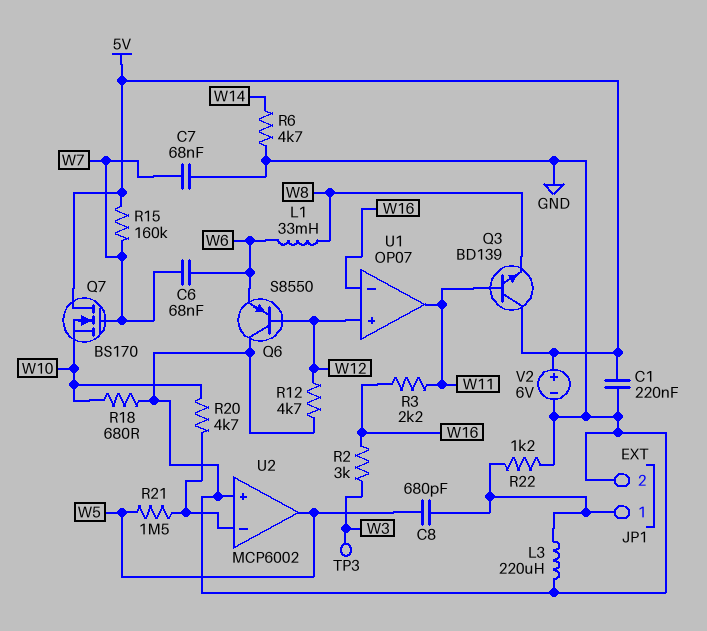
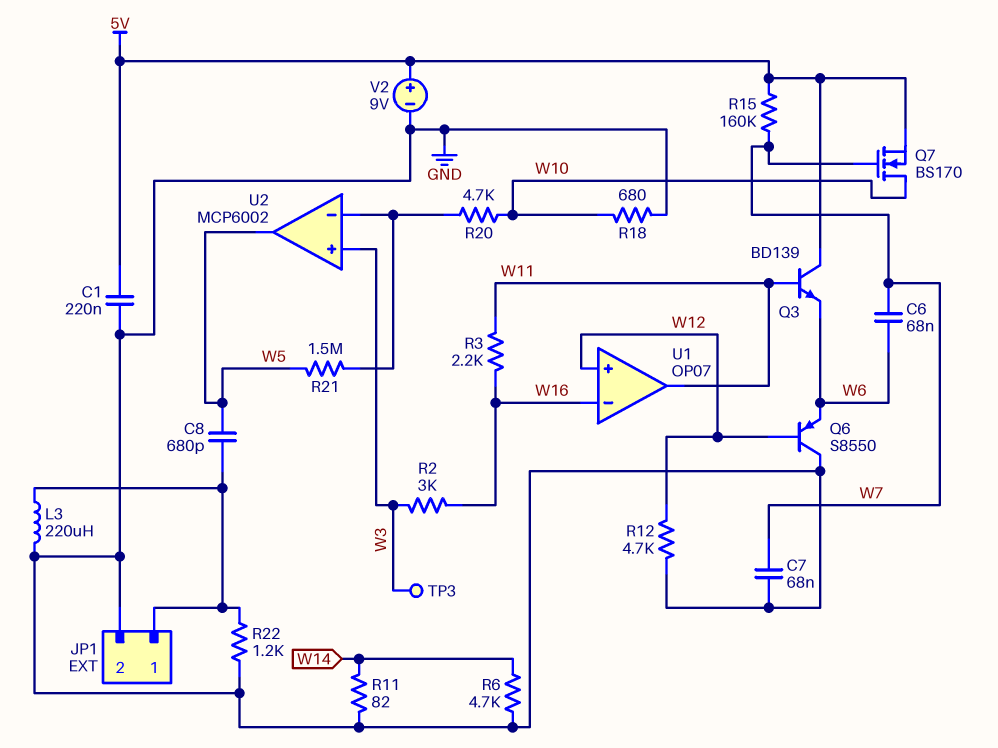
L1: 33mH (W6, W8) -> none
Q3: NPN BD139 (B W11, C 5V, E W8) -> NPN BD139 (B W11, C 5V, E W6)
Q7: NMOS BS170 (G W7, D 5V, S W10) -> NMOS BS170 (G W7, D W10, S 5V)
R11: none -> 82 (GND, W14)
U2 pin in+: GND -> W3
V2: 6V (plus 5V, minus GND) -> 9V (plus 5V, minus GND)

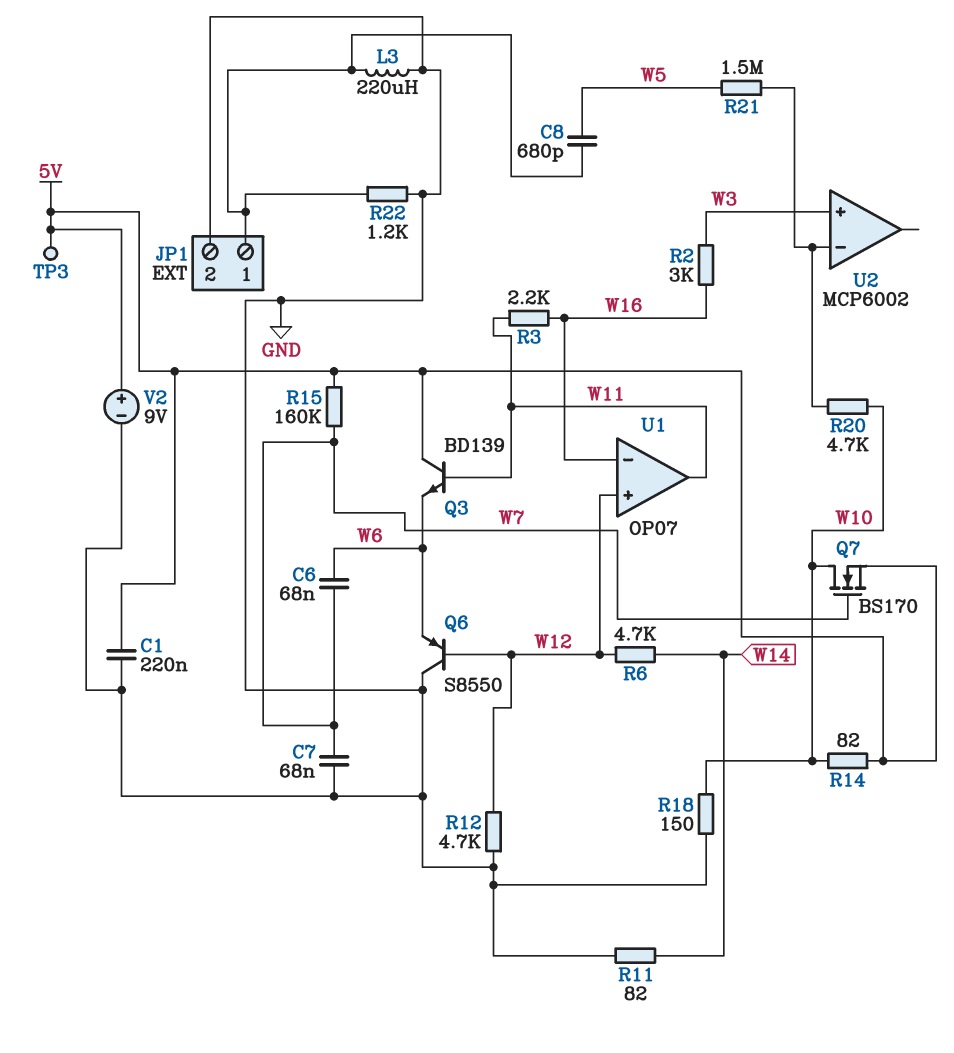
R6: 4.7k (GND, W14) -> 4.7k (W12, W14)
R14: none -> 82 (5V, W10)
R18: 680 (GND, W10) -> 150 (GND, W10)
TP3: test point (W3) -> test point (5V)
U2 pin out: W5 -> none

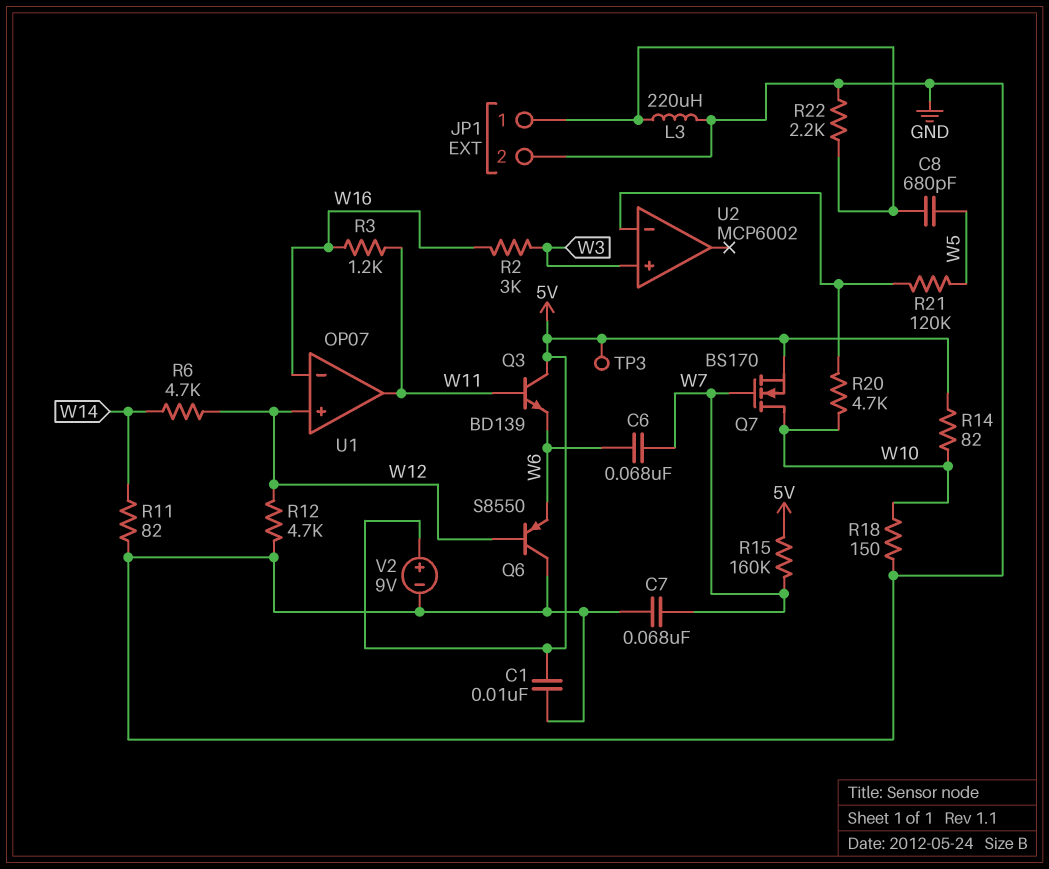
C1: 220nF (5V, GND) -> 10nF (5V, GND)
R3: 2.2k (W11, W16) -> 1.2k (W11, W16)
R21: 1.5M (U2/in-, W5) -> 120k (U2/in-, W5)
R22: 1.2k (GND, JP1/1) -> 2.2k (GND, JP1/1)

